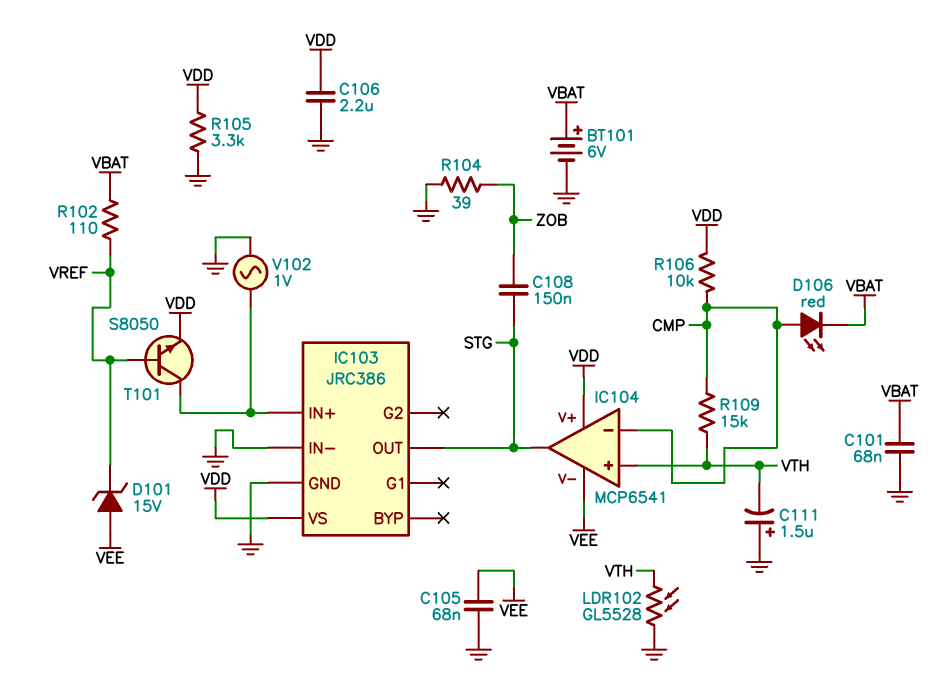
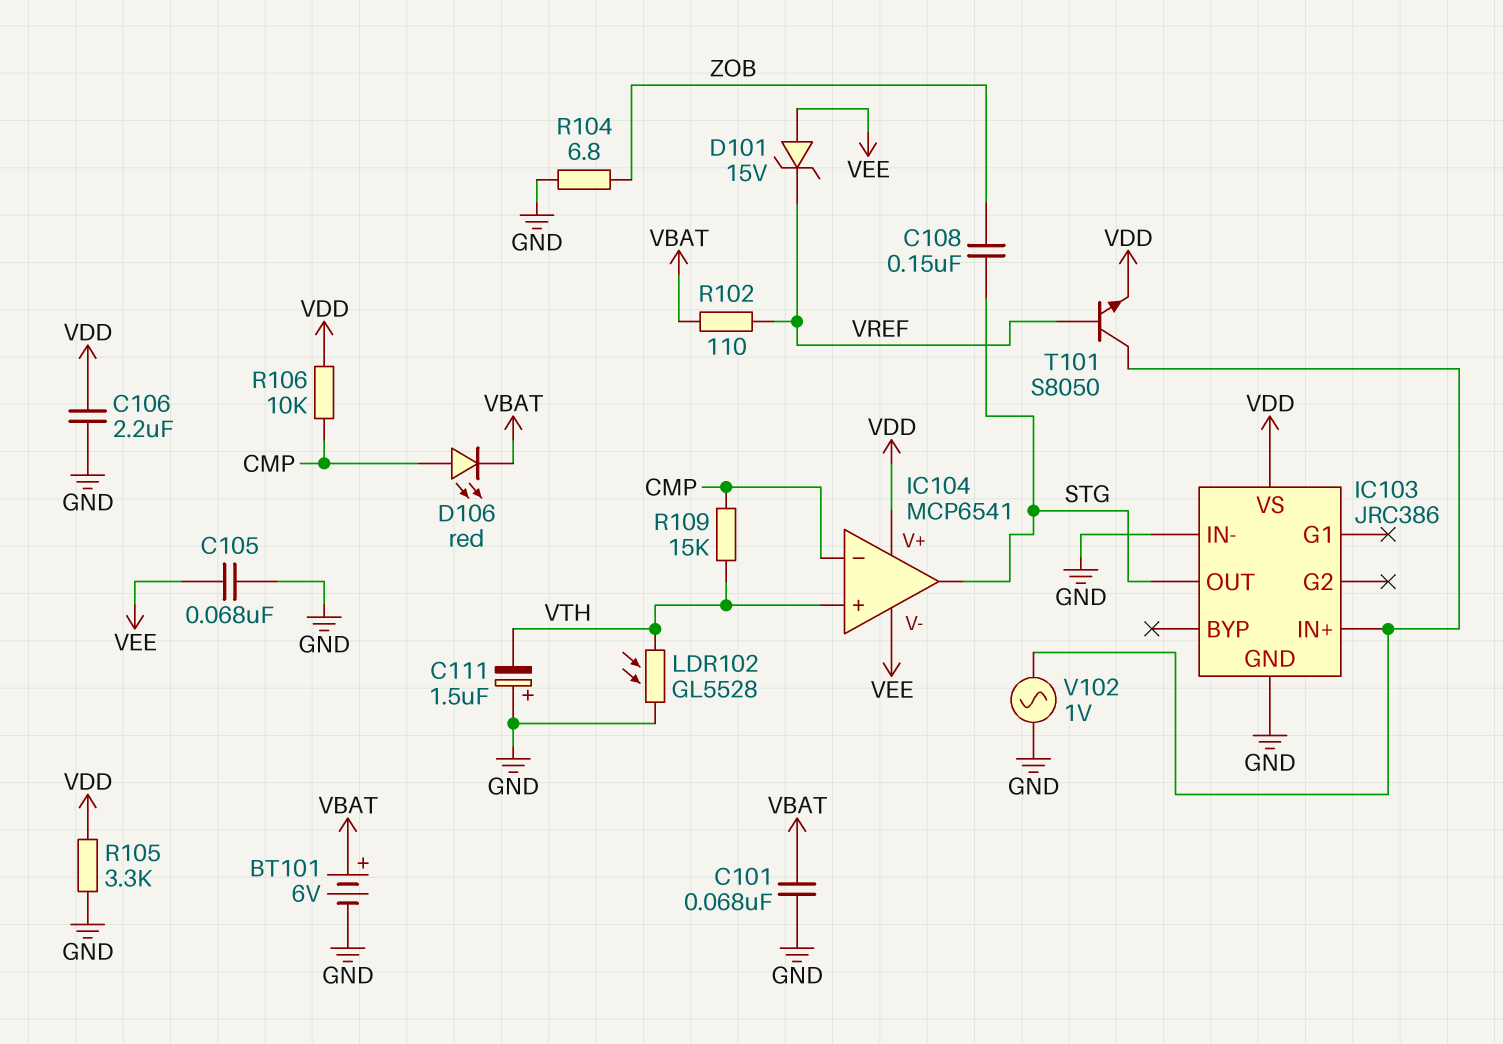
R104: 39 (GND, ZOB) -> 6.8 (GND, ZOB)

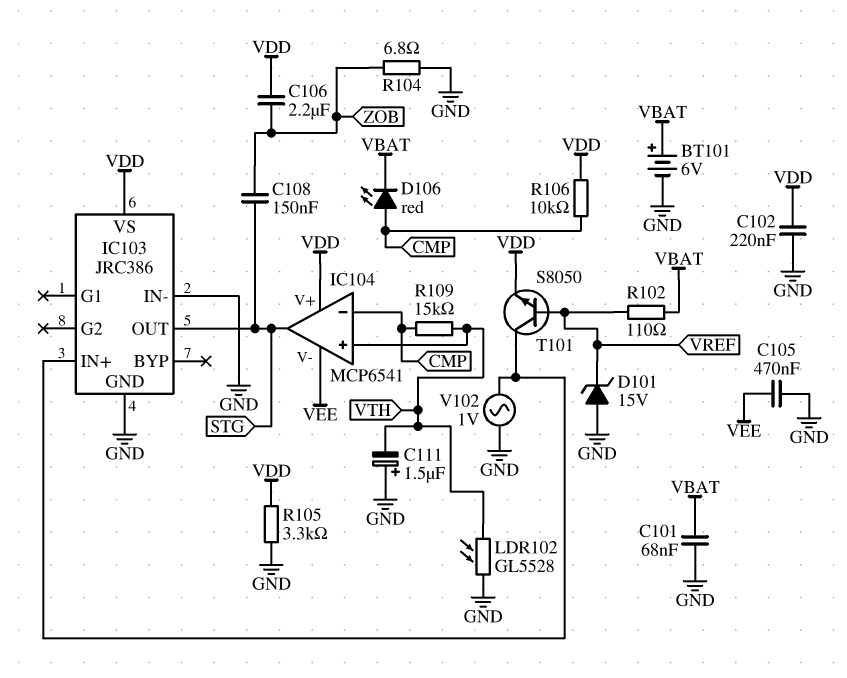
C102: none -> 220nF (GND, VDD)
C105: 68nF (GND, VEE) -> 470nF (GND, VEE)
C106: 2.2uF (GND, VDD) -> 2.2uF (VDD, ZOB)
D101: zener 15V (A VEE, K VREF) -> zener 15V (A GND, K VREF)

